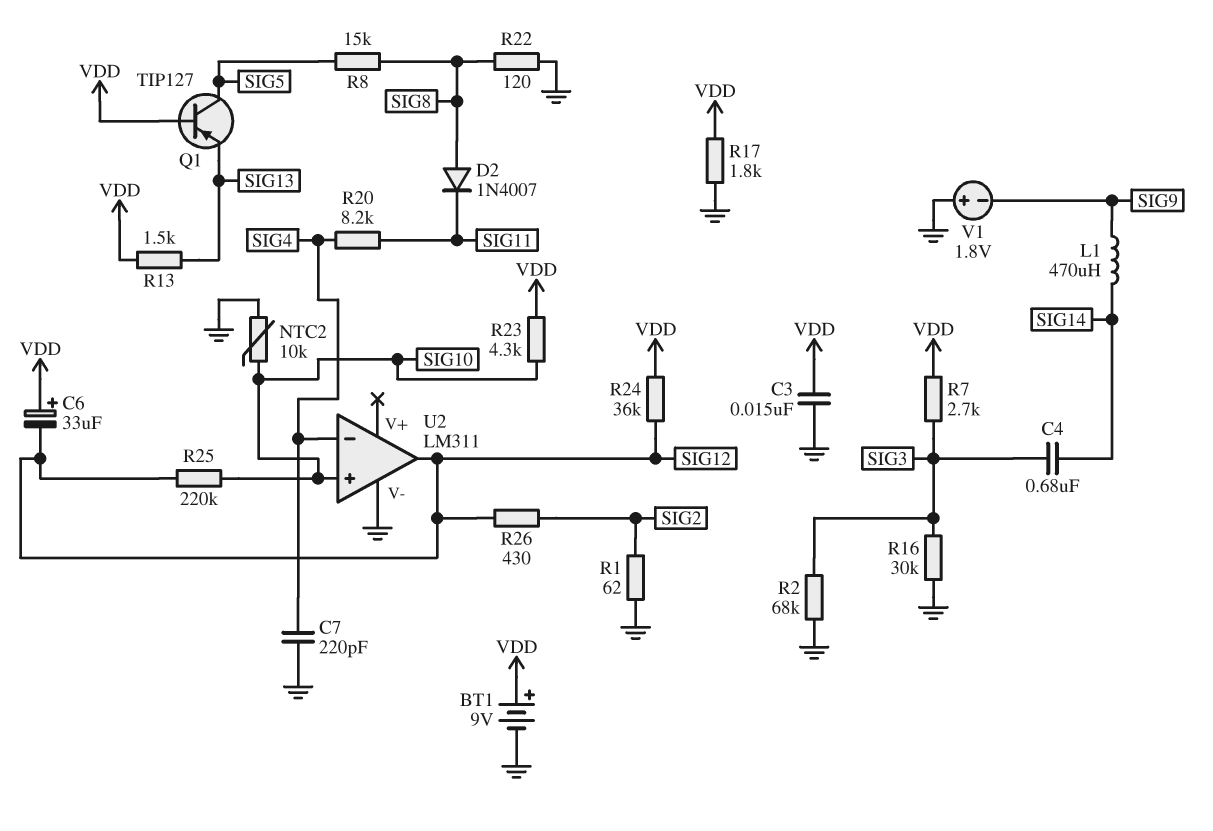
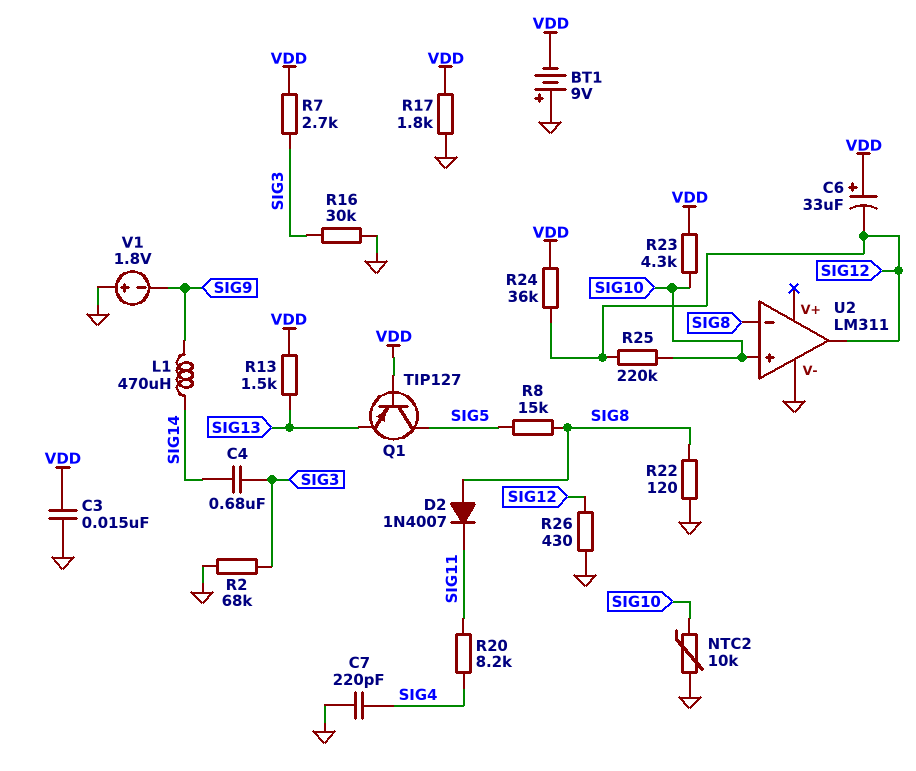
BT1: 9V (plus VDD, minus GND) -> 9V (plus GND, minus VDD)
R1: 62 (GND, SIG2) -> none
R26: 430 (SIG2, SIG12) -> 430 (GND, SIG12)
U2 pin in-: SIG4 -> SIG8

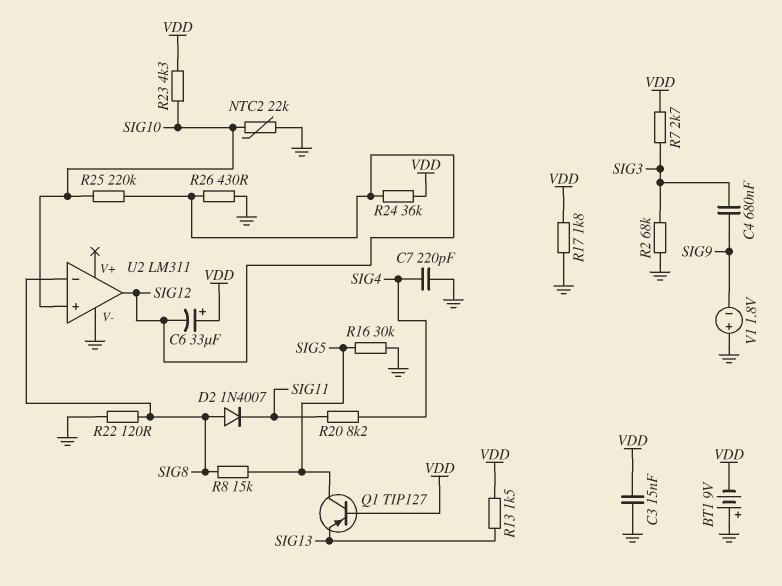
C4: 680nF (SIG3, SIG14) -> 680nF (SIG3, SIG9)
L1: 470uH (SIG9, SIG14) -> none
NTC2: 10k (GND, SIG10) -> 22k (GND, SIG10)
R16: 30k (GND, SIG3) -> 30k (GND, SIG5)

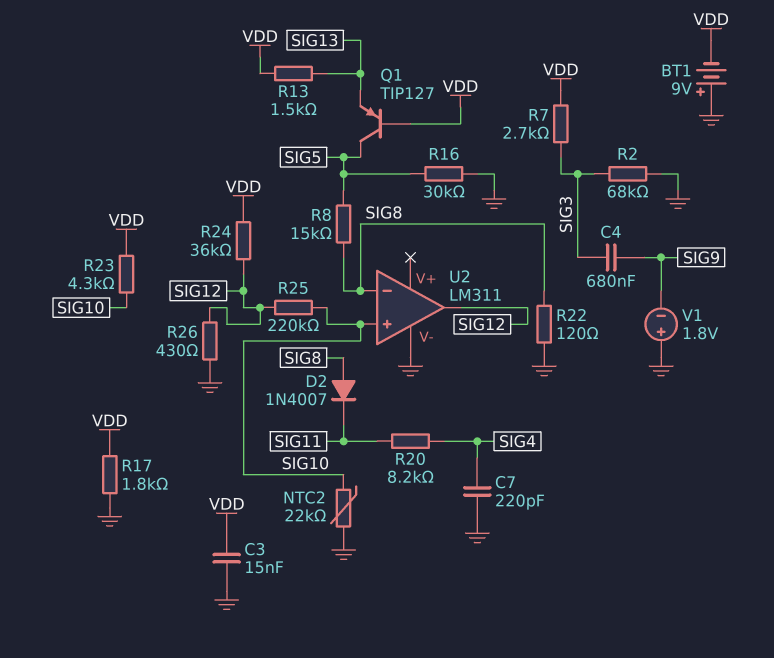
C6: 33uF (plus VDD, minus SIG12) -> none

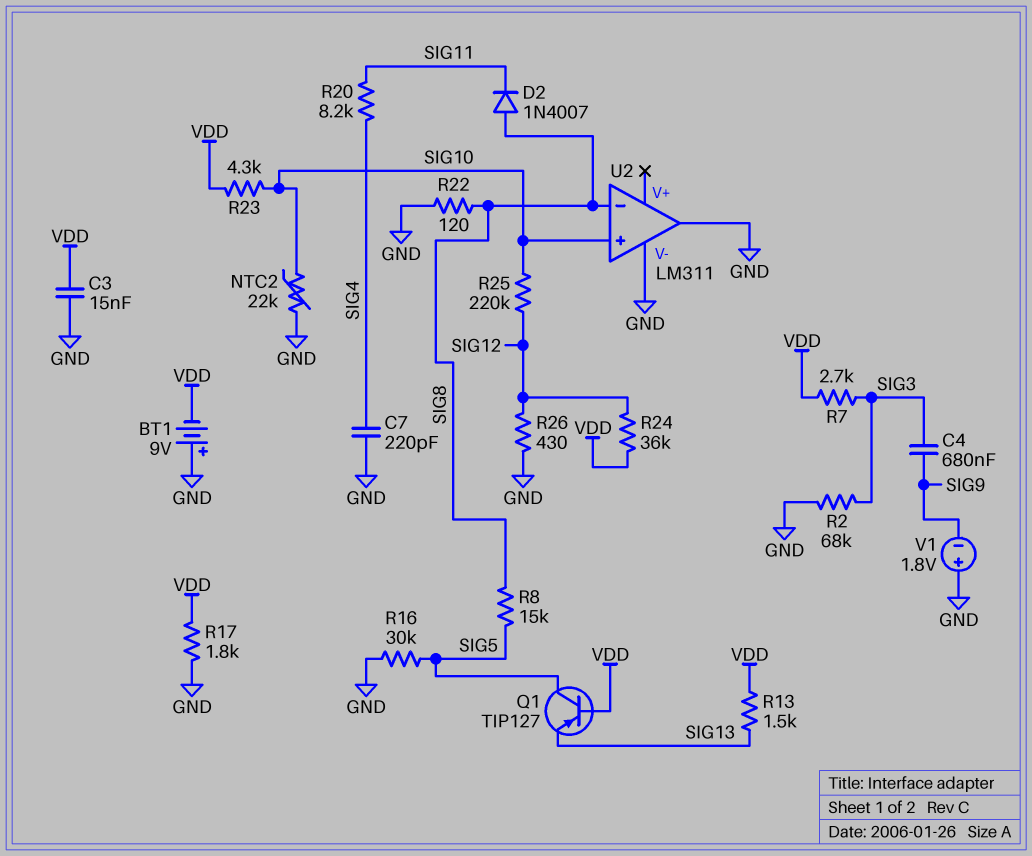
U2 pin out: SIG12 -> GND

